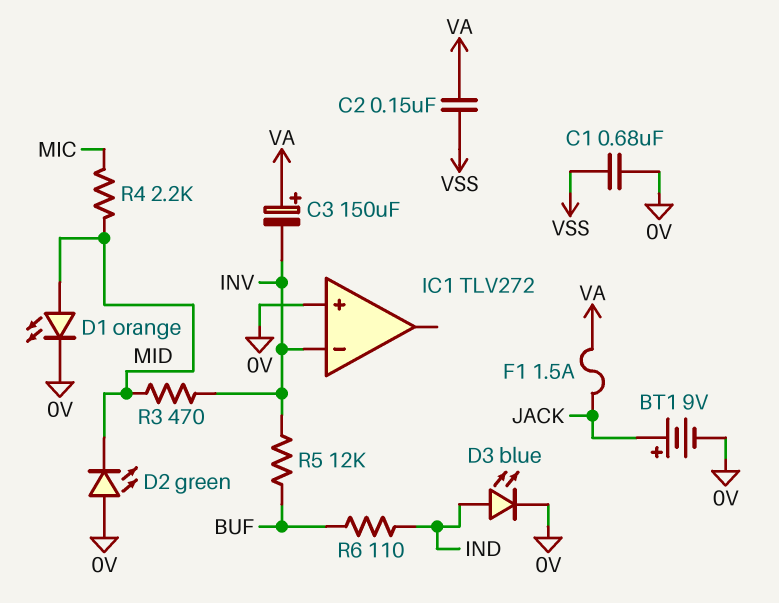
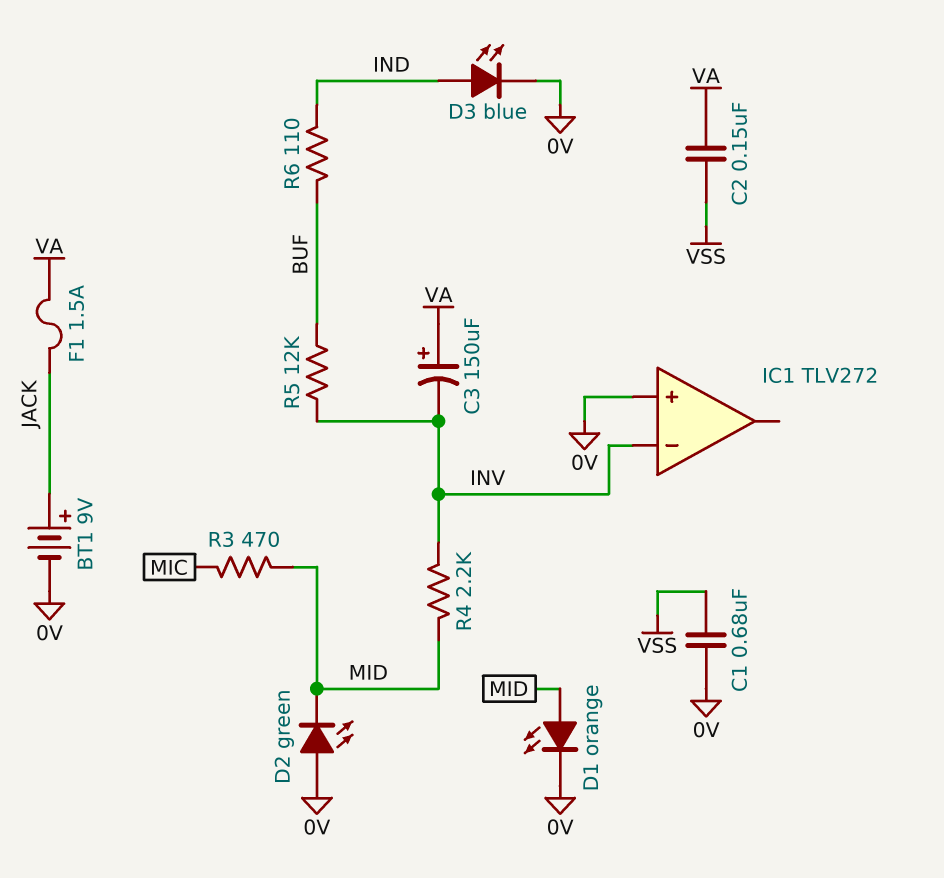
R3: 470 (INV, MID) -> 470 (MIC, MID)
R4: 2.2k (MIC, MID) -> 2.2k (INV, MID)

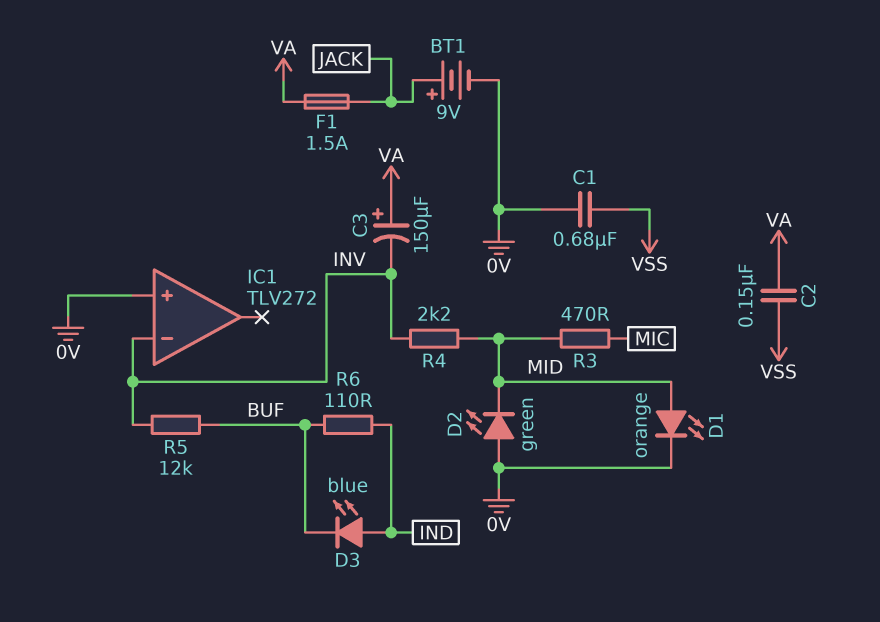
D3: LED blue (A IND, K 0V) -> LED blue (A IND, K BUF)

